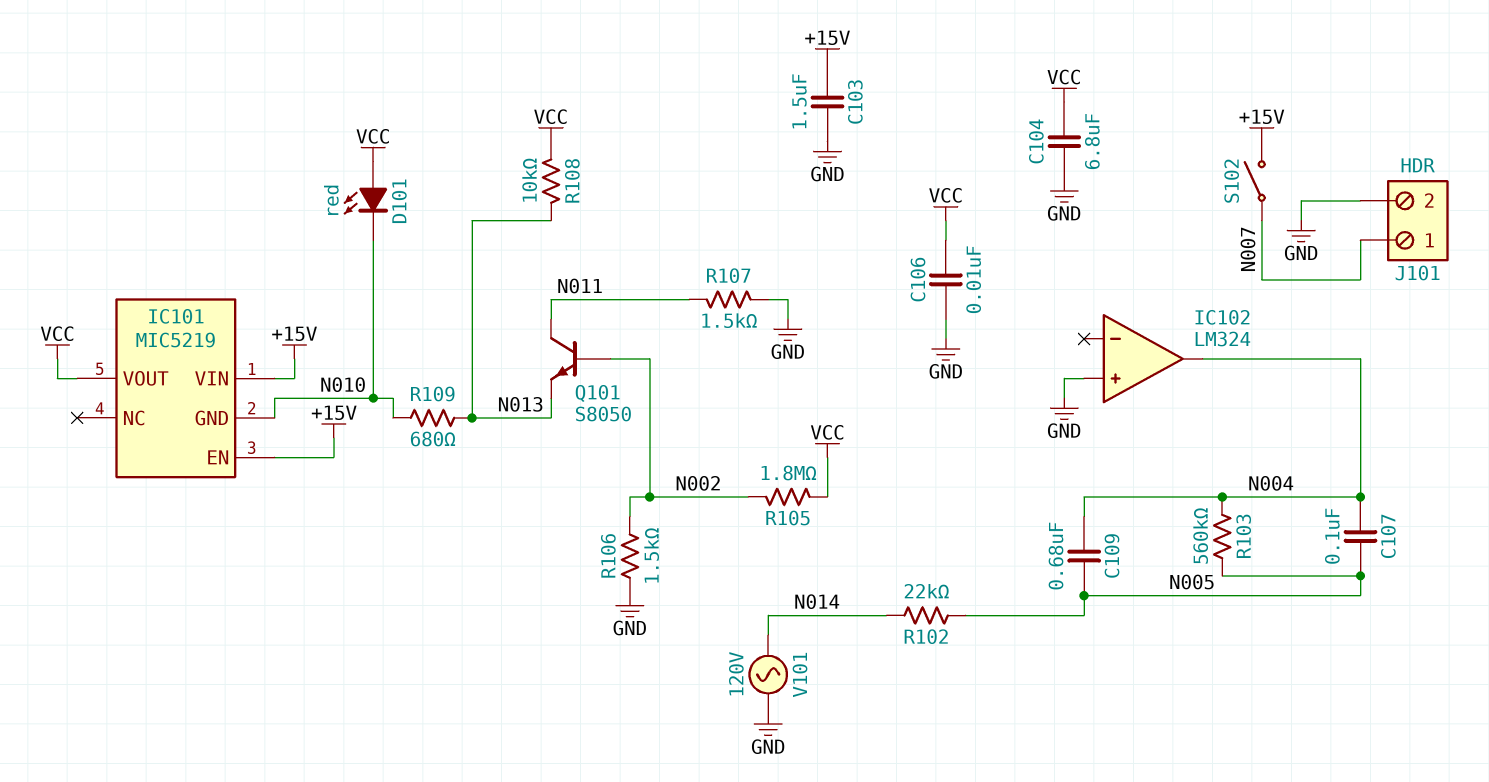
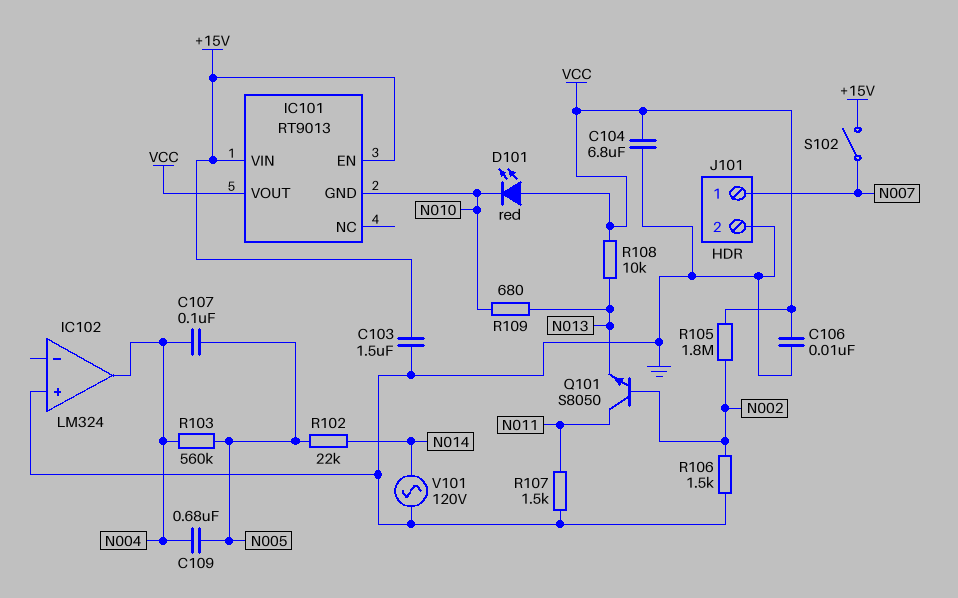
IC101: MIC5219 -> RT9013

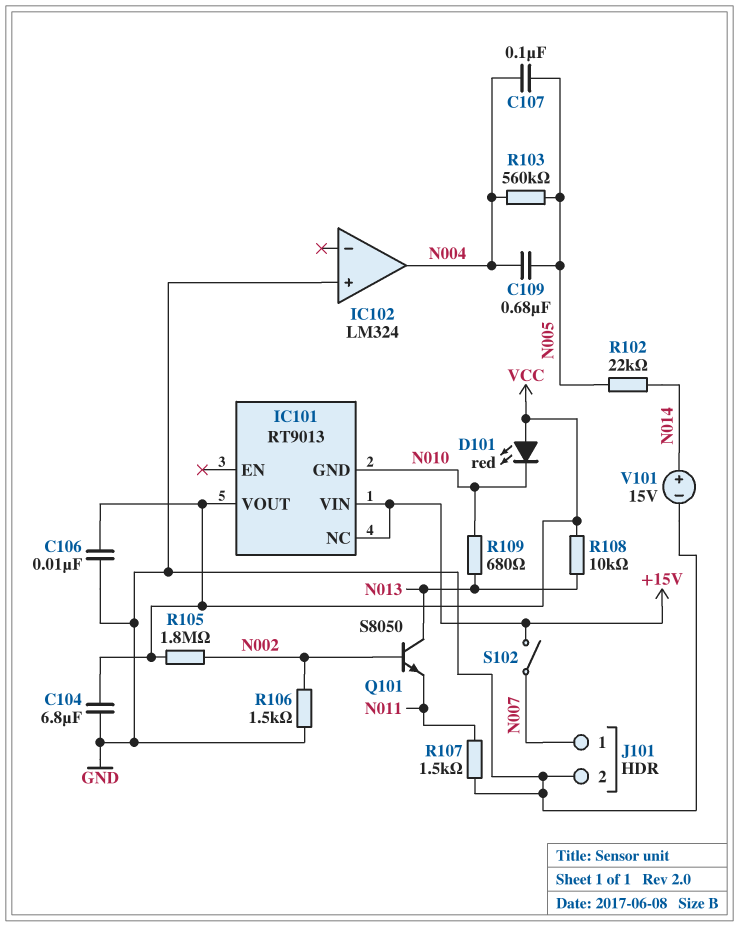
C103: 1.5uF (+15V, GND) -> none
IC101 pin EN: +15V -> none
IC101 pin NC: none -> +15V
Q101: NPN S8050 (B N002, C N011, E N013) -> NPN S8050 (B N002, C N013, E N011)
V101: AC 120V (GND, N014) -> 15V (plus N014, minus GND)

